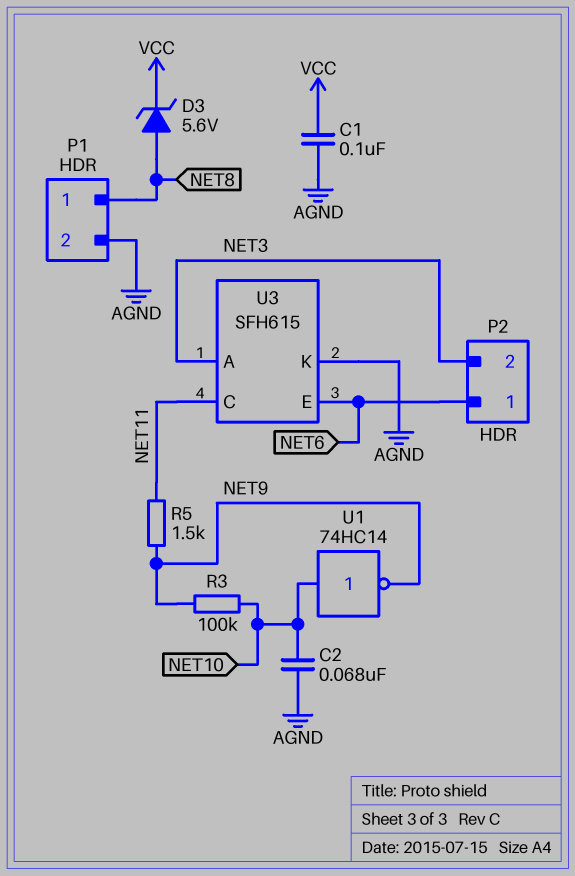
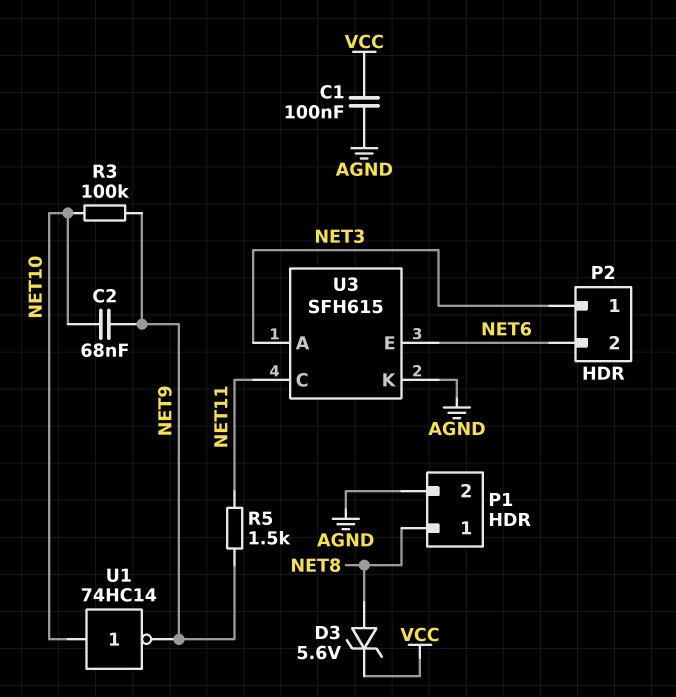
C2: 68nF (AGND, NET10) -> 68nF (NET9, NET10)
P2 pin 1: NET6 -> NET3
P2 pin 2: NET3 -> NET6

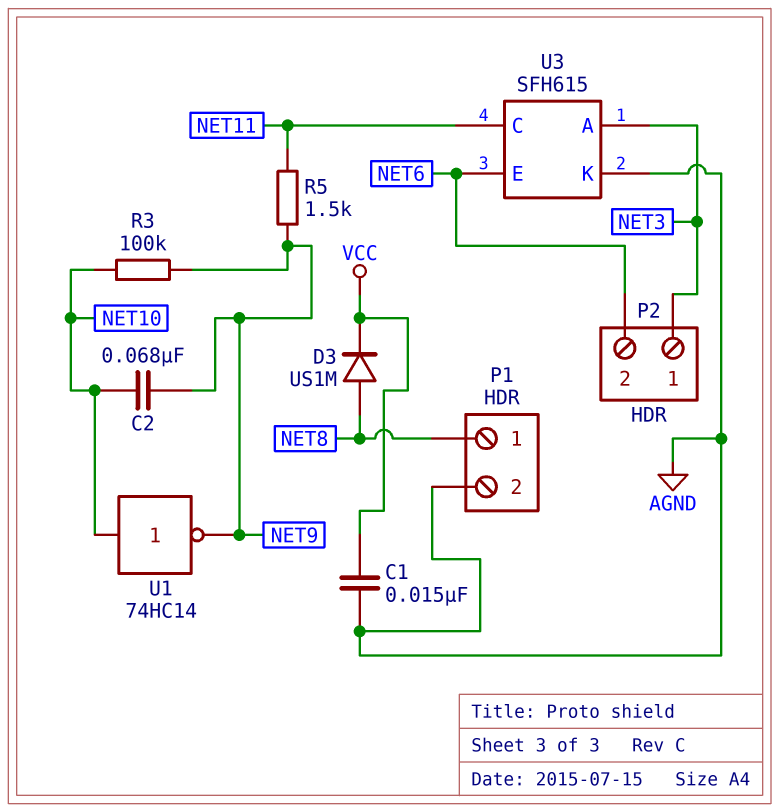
C1: 100nF (AGND, VCC) -> 15nF (AGND, VCC)
D3: zener 5.6V (A NET8, K VCC) -> diode US1M (A NET8, K VCC)

